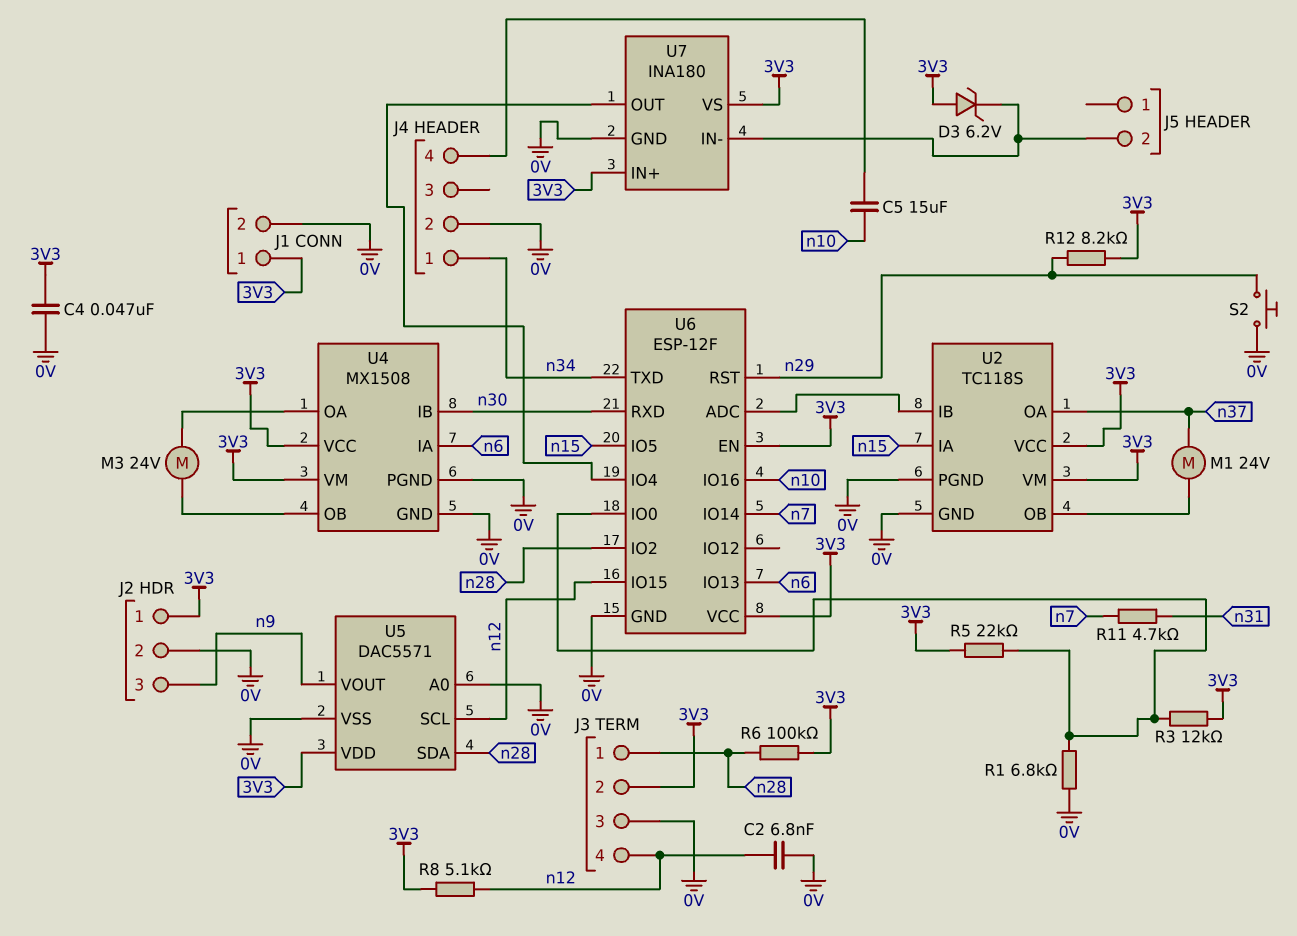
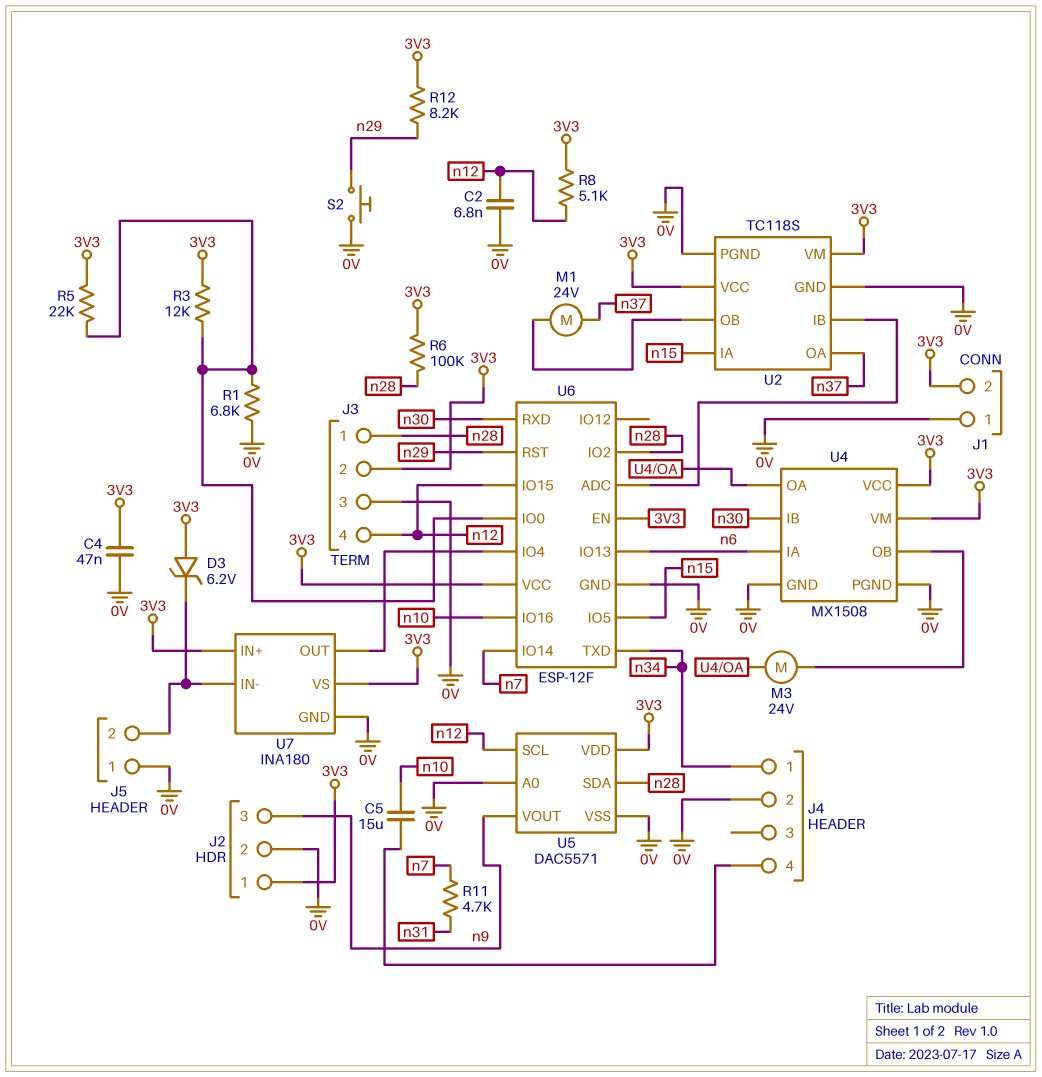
J1 pin 1: 3V3 -> 0V
J1 pin 2: 0V -> 3V3
J5 pin 1: none -> 0V

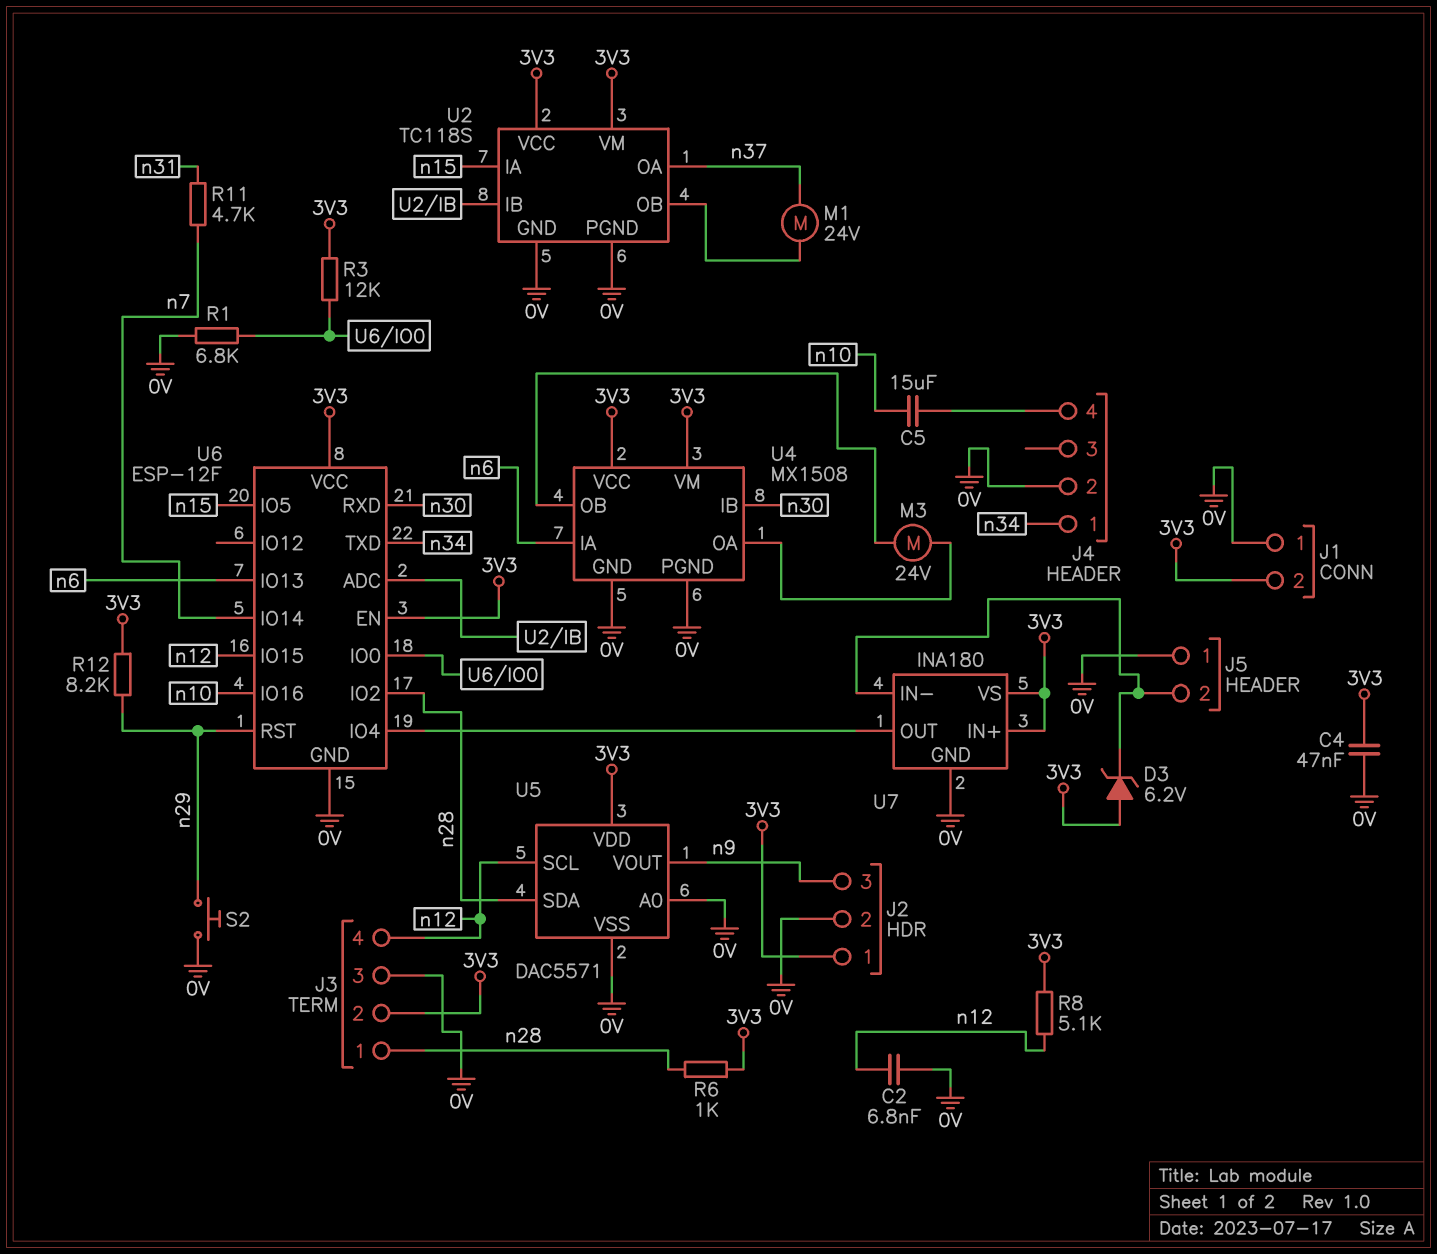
R5: 22k (3V3, U6/IO0) -> none
R6: 100k (3V3, n28) -> 1k (3V3, n28)

